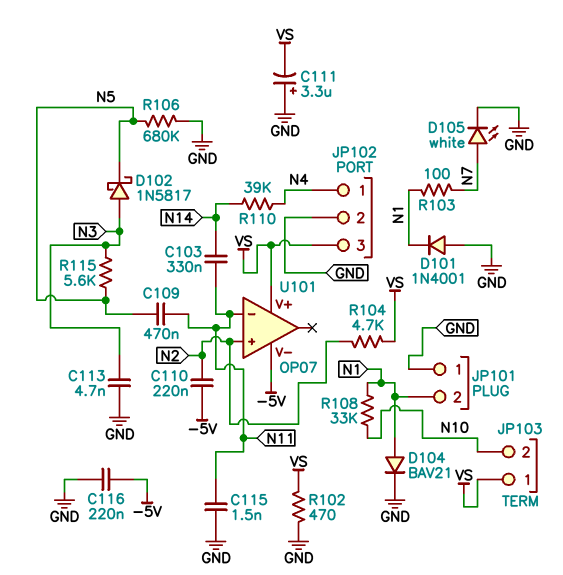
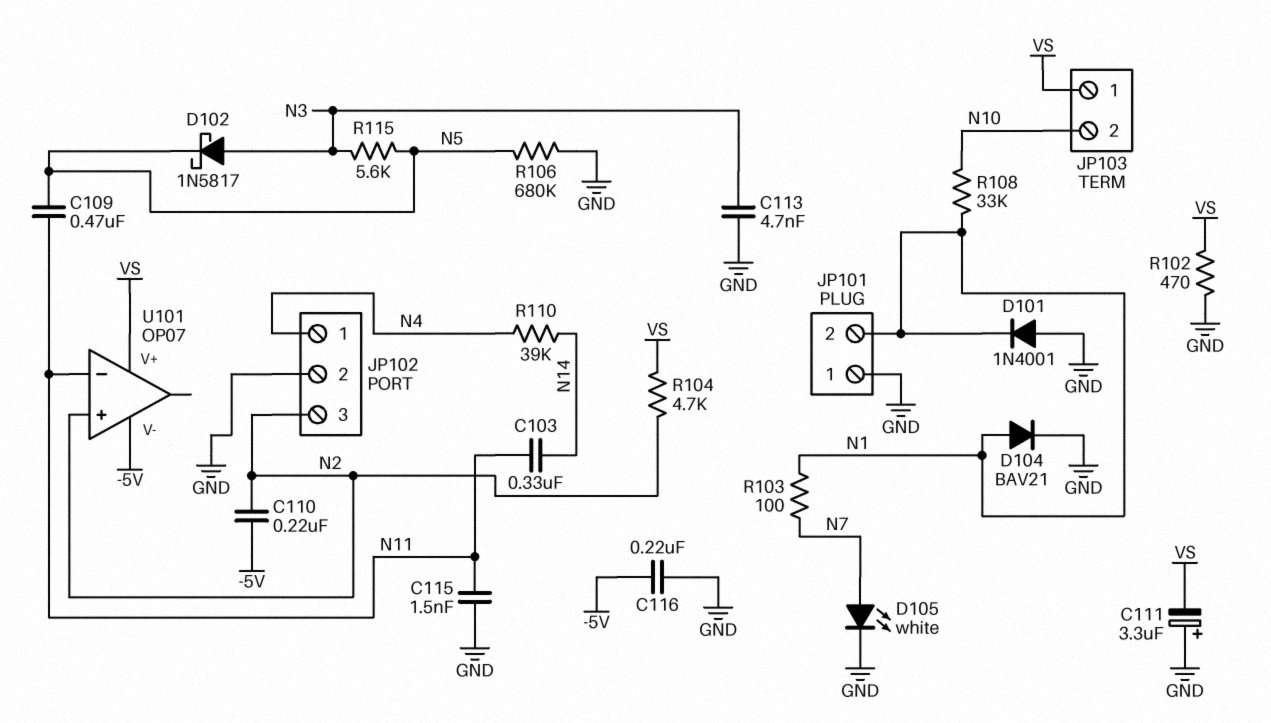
JP102 pin 3: VS -> N2

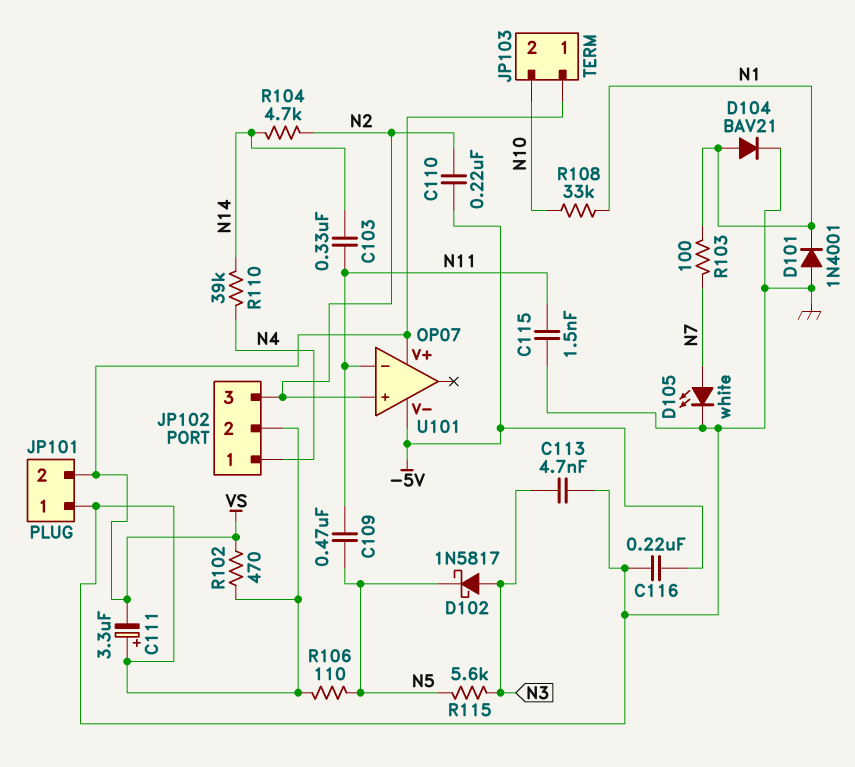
JP101 pin 2: N1 -> VS
R104: 4.7k (N2, VS) -> 4.7k (N2, N14)
R106: 680k (GND, N5) -> 110 (GND, N5)

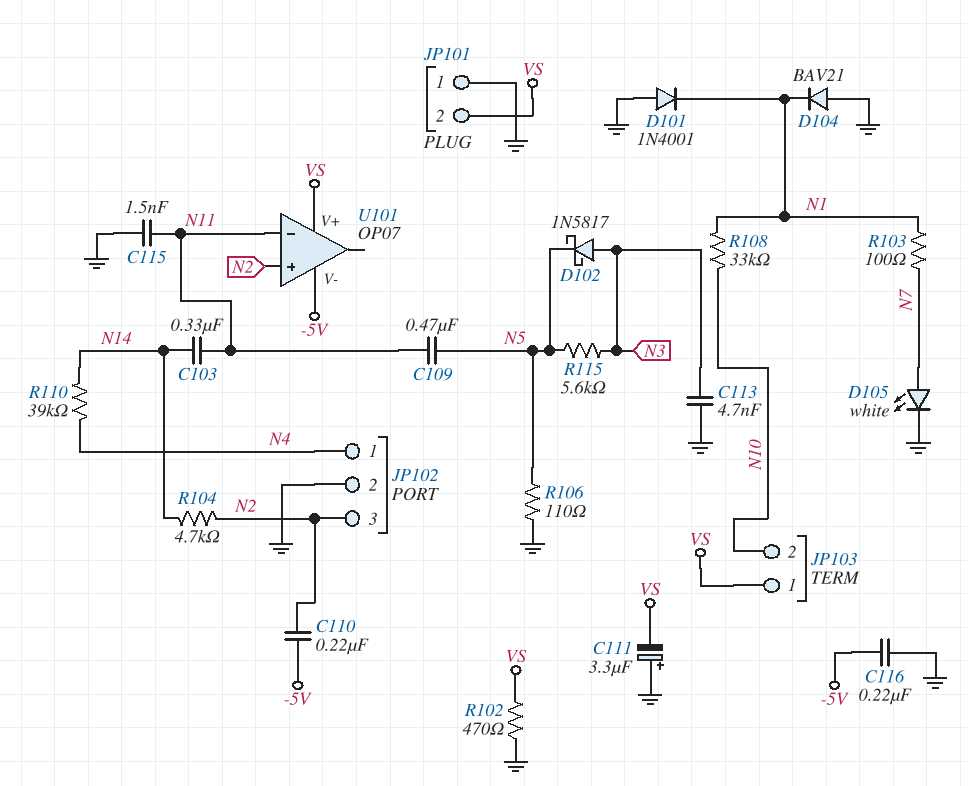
D104: diode BAV21 (A N1, K GND) -> diode BAV21 (A GND, K N1)

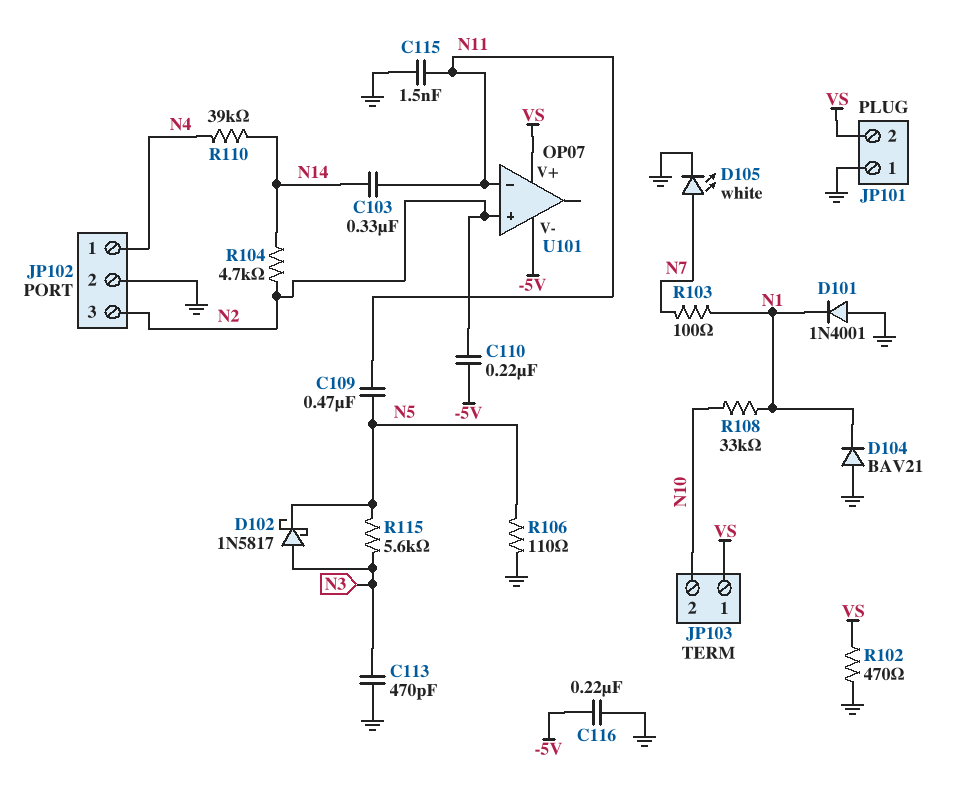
C111: 3.3uF (plus GND, minus VS) -> none
C113: 4.7nF (GND, N3) -> 470pF (GND, N3)

